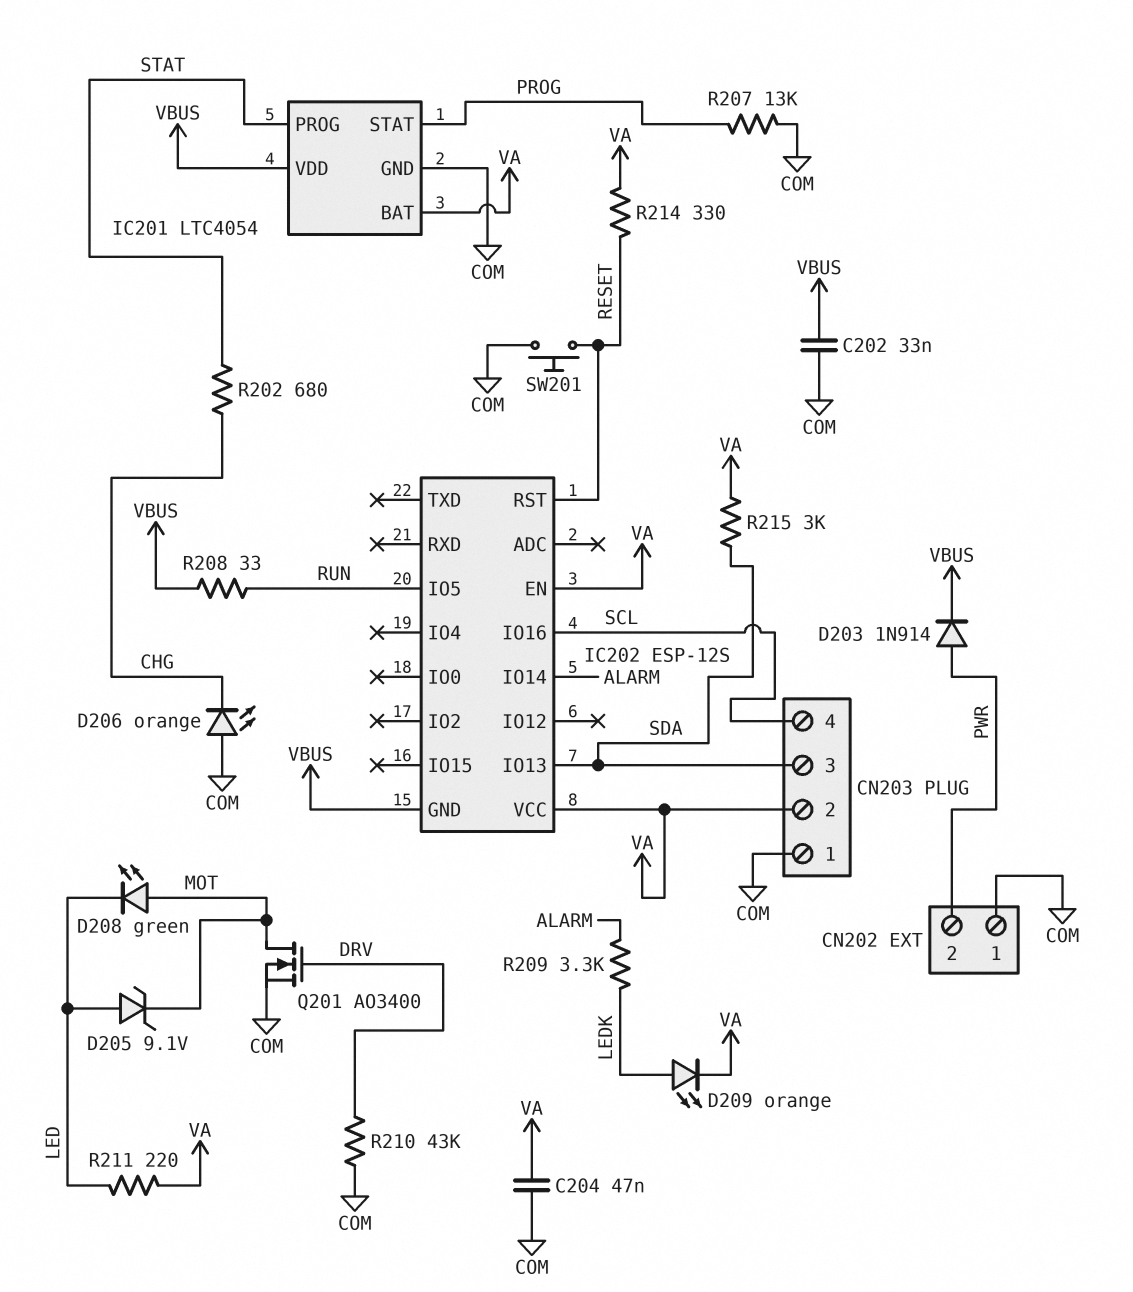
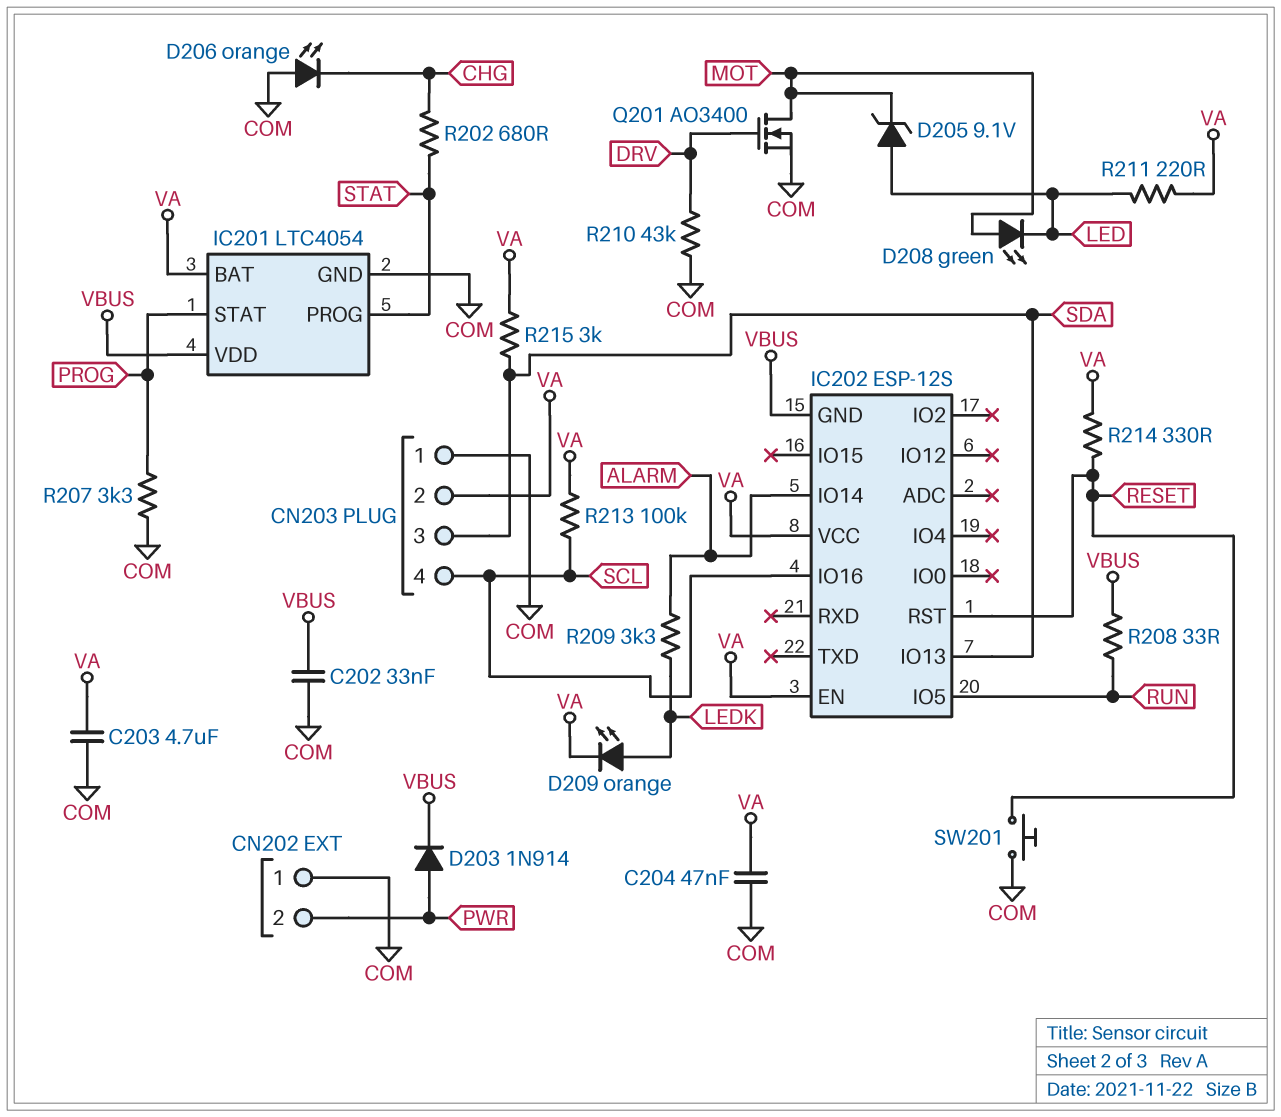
C203: none -> 4.7uF (COM, VA)
R207: 13k (COM, PROG) -> 3.3k (COM, PROG)
R213: none -> 100k (SCL, VA)

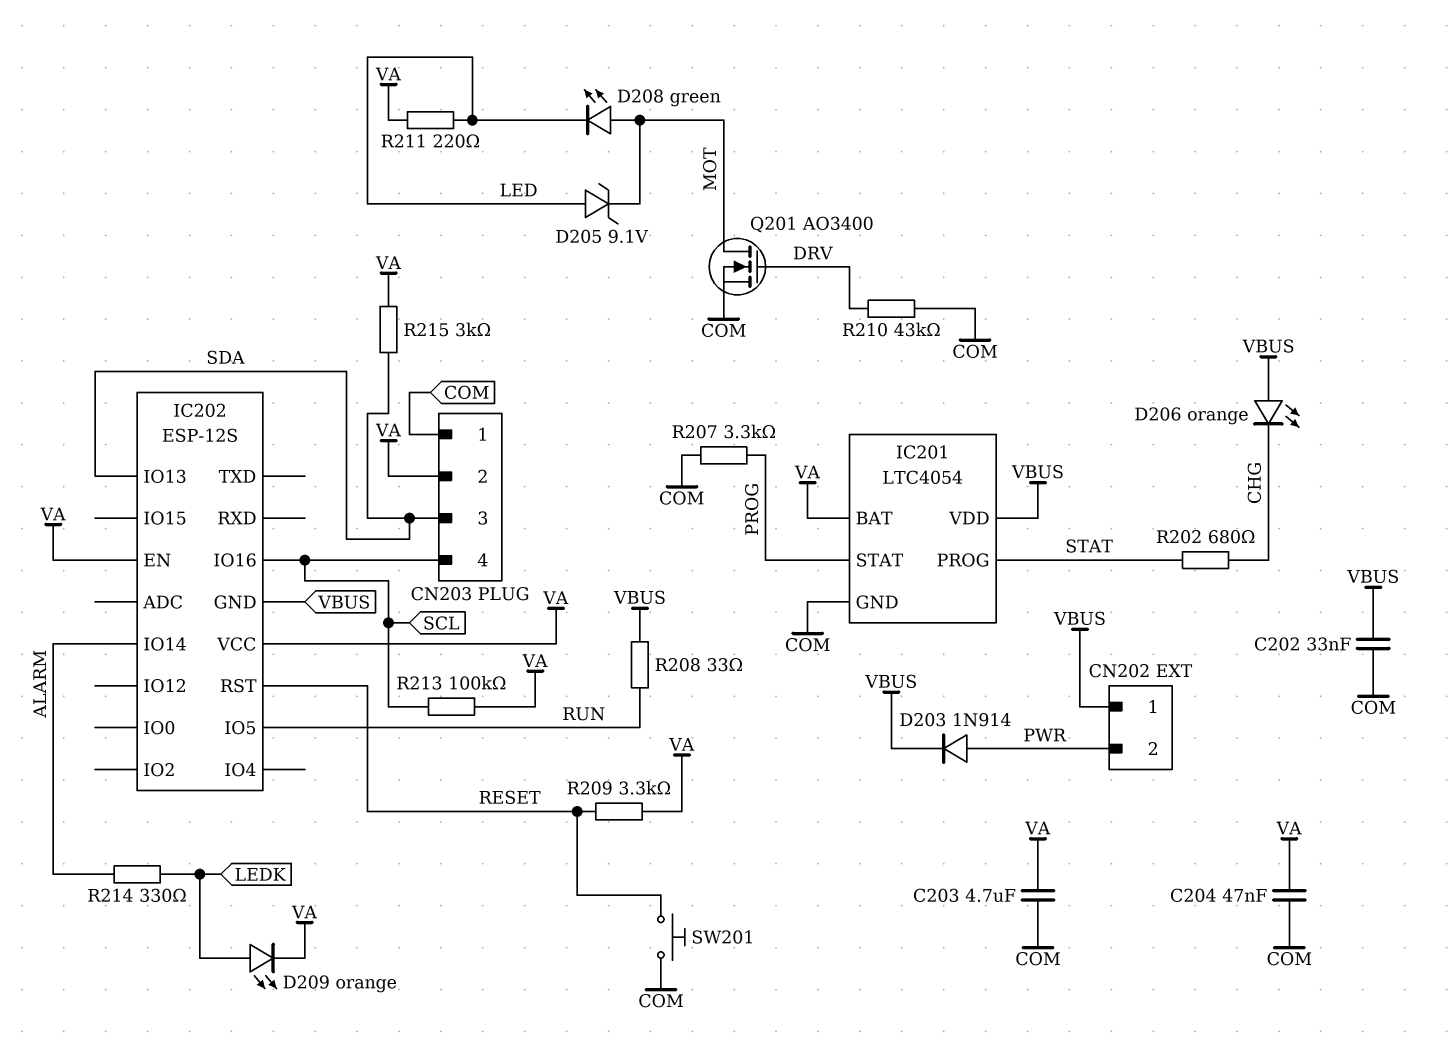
CN202 pin 1: COM -> VBUS
D206: LED orange (A COM, K CHG) -> LED orange (A VBUS, K CHG)
R209: 3.3k (ALARM, LEDK) -> 3.3k (RESET, VA)
R214: 330 (RESET, VA) -> 330 (ALARM, LEDK)

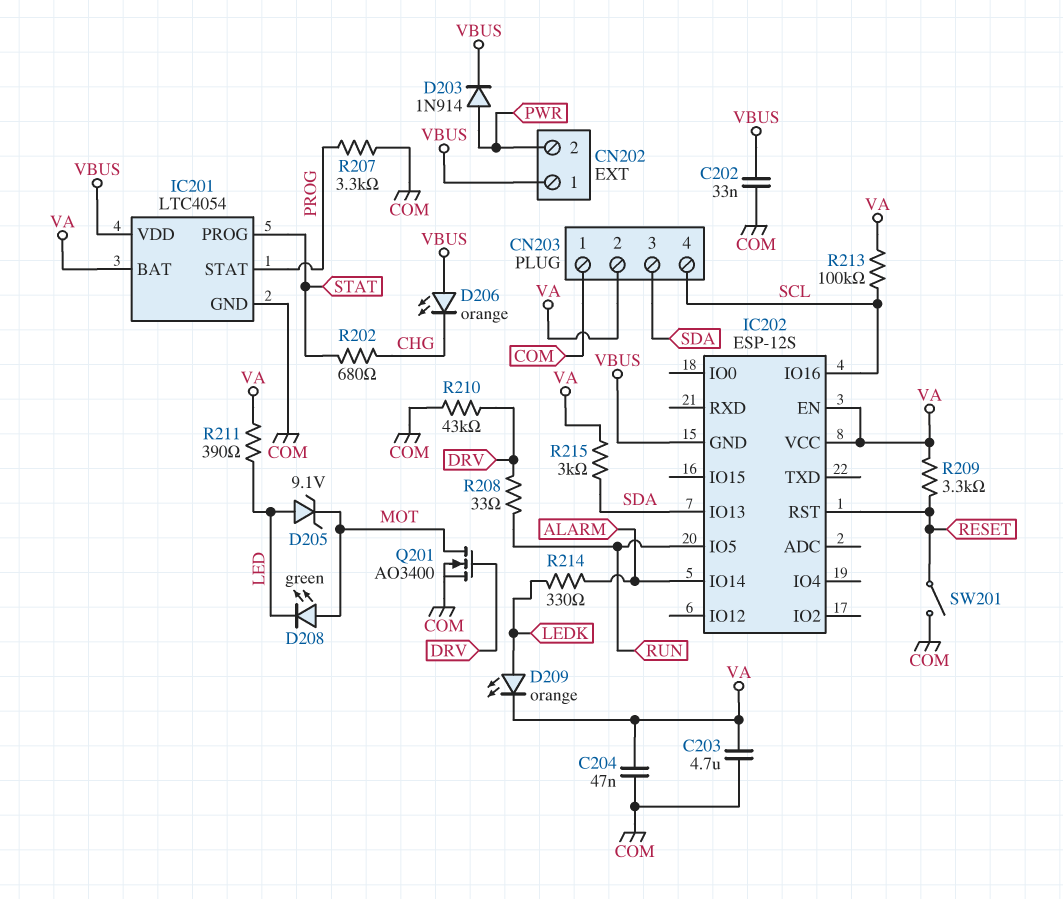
R208: 33 (RUN, VBUS) -> 33 (DRV, RUN)
R211: 220 (LED, VA) -> 390 (LED, VA)
SW201: button (COM, RESET) -> switch (COM, RESET)

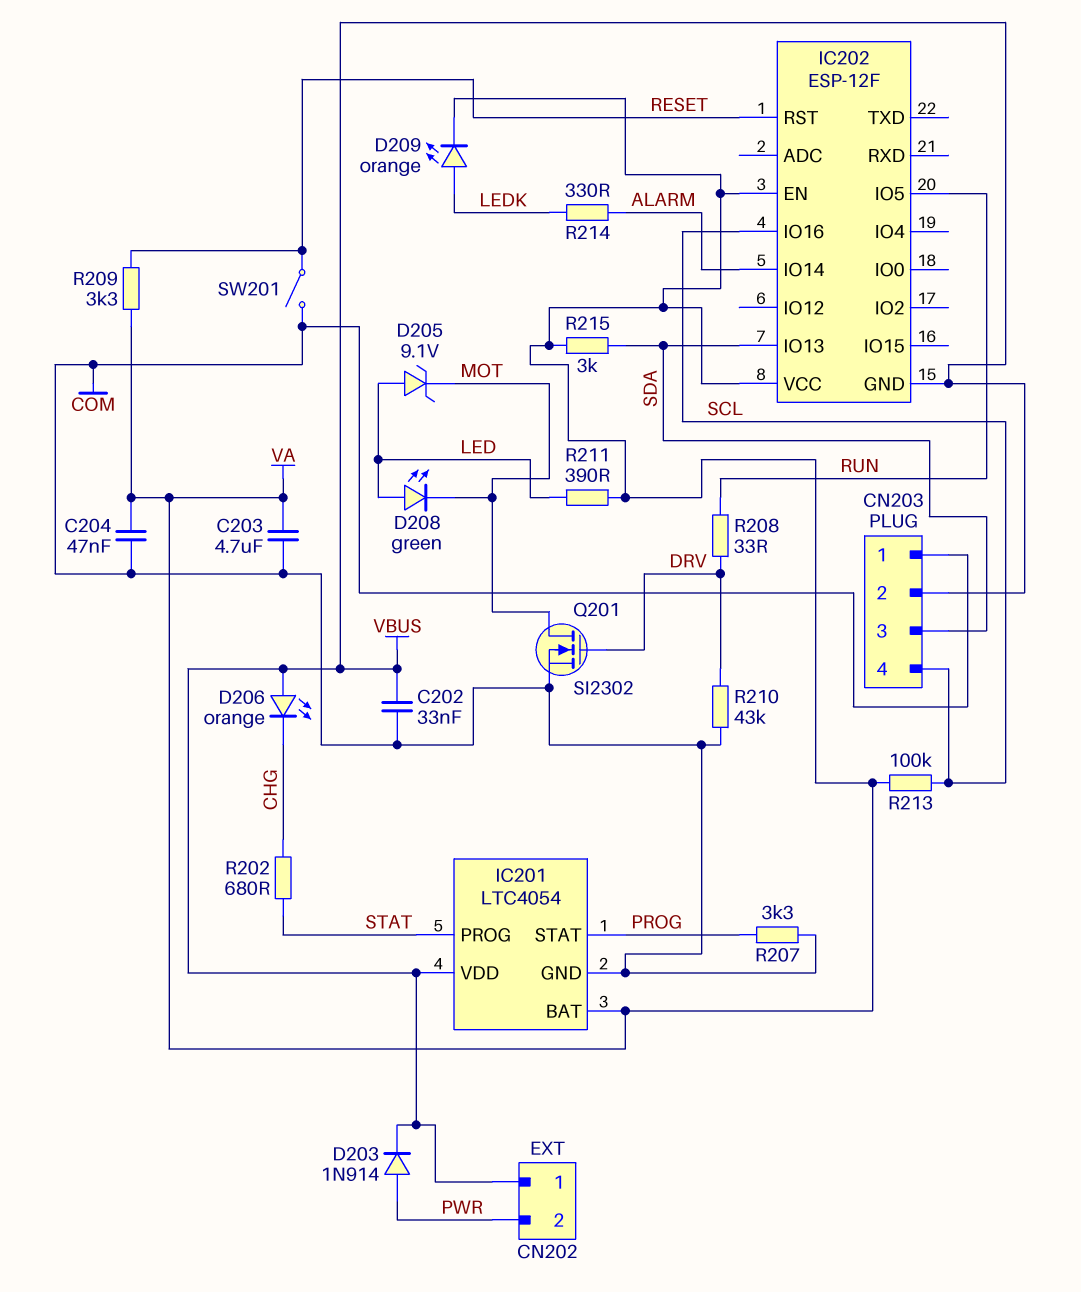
CN203 pin 2: VA -> VBUS
D208: LED green (A MOT, K LED) -> LED green (A LED, K MOT)
IC202: ESP-12S -> ESP-12F
Q201: NMOS AO3400 (G DRV, D MOT, S COM) -> NMOS SI2302 (G DRV, D MOT, S COM)

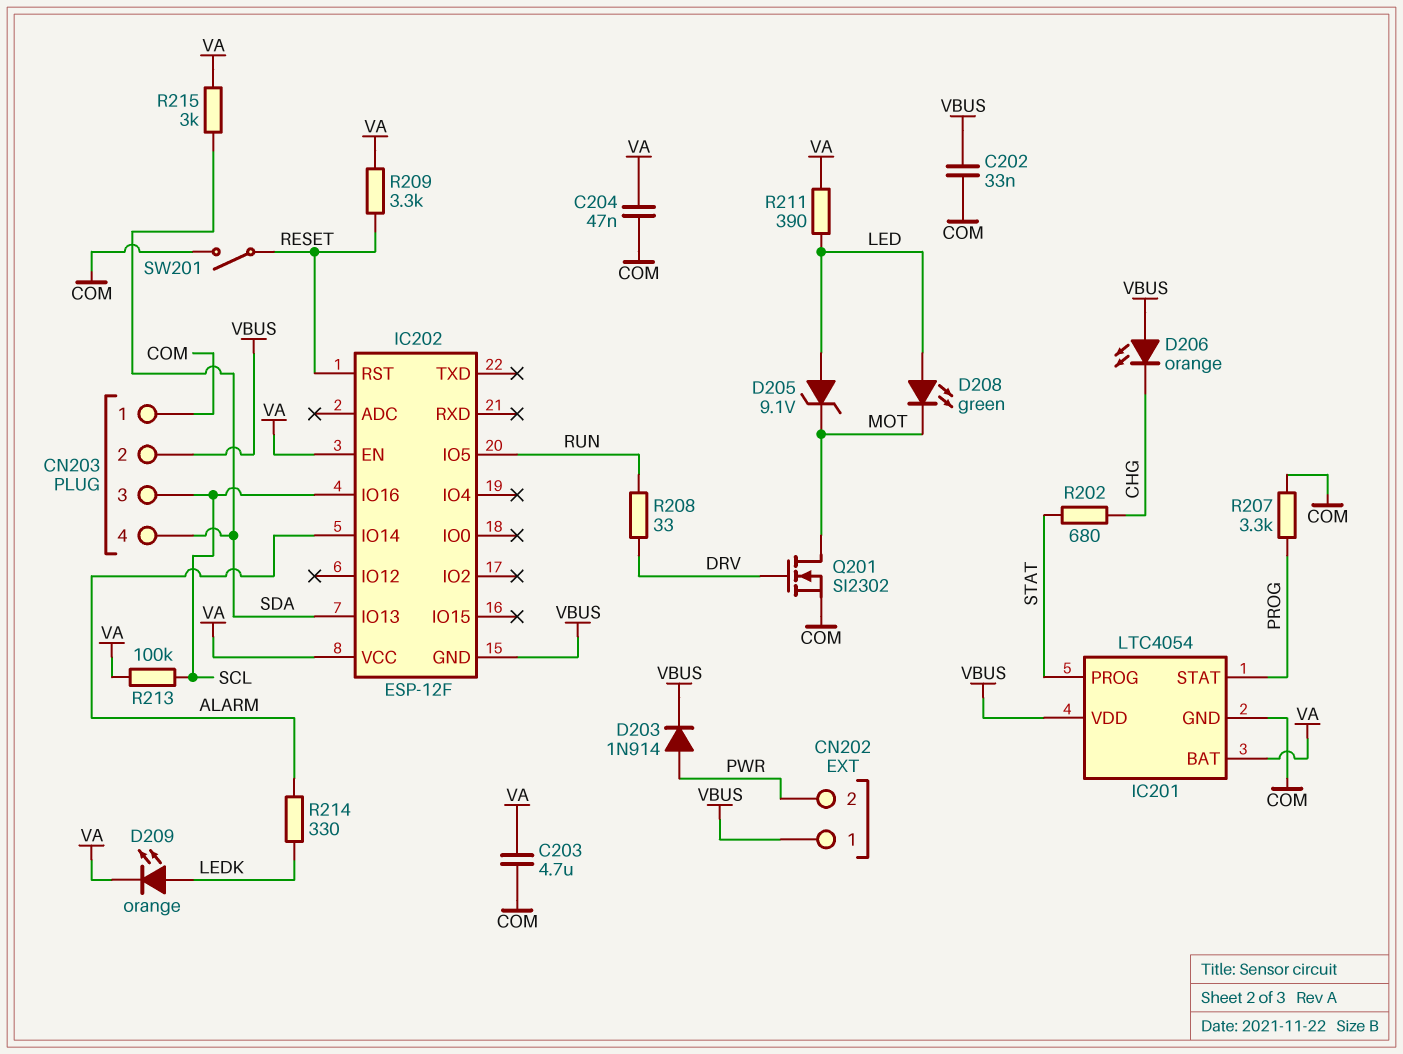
CN203 pin 3: SDA -> SCL
CN203 pin 4: SCL -> SDA
R210: 43k (COM, DRV) -> none

